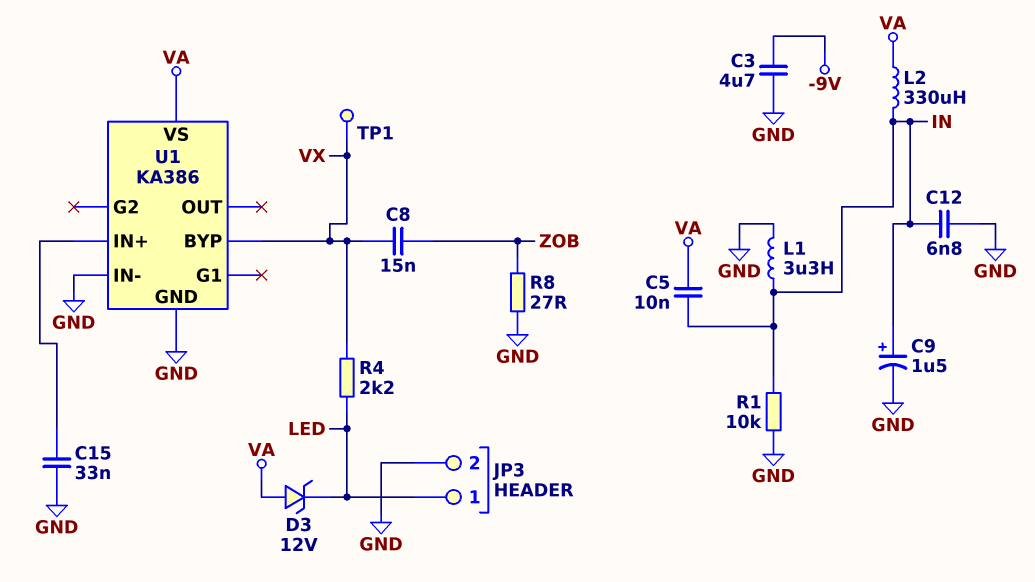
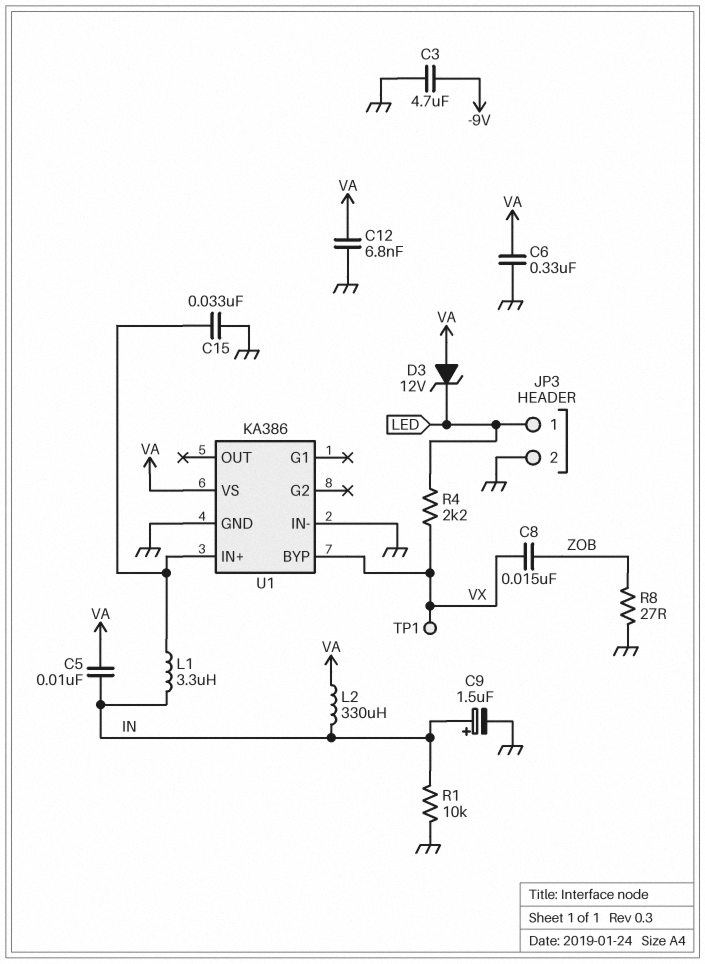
C6: none -> 330nF (GND, VA)
C12: 6.8nF (GND, IN) -> 6.8nF (GND, VA)
L1: 3.3uH (GND, IN) -> 3.3uH (IN, U1/IN+)

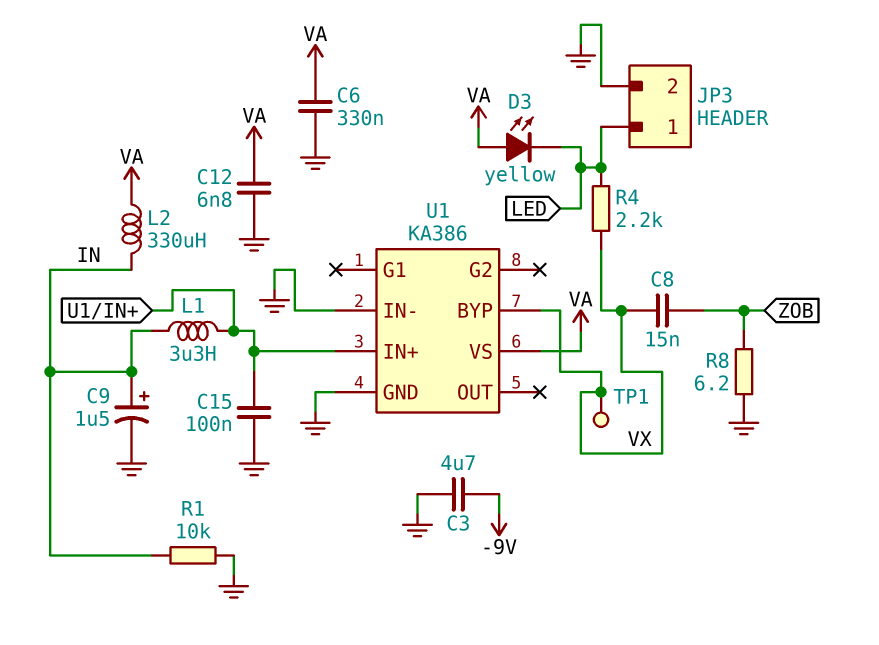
C5: 10nF (IN, VA) -> none
C15: 33nF (GND, U1/IN+) -> 100nF (GND, U1/IN+)
D3: zener 12V (A VA, K LED) -> LED yellow (A VA, K LED)
R8: 27 (GND, ZOB) -> 6.2 (GND, ZOB)

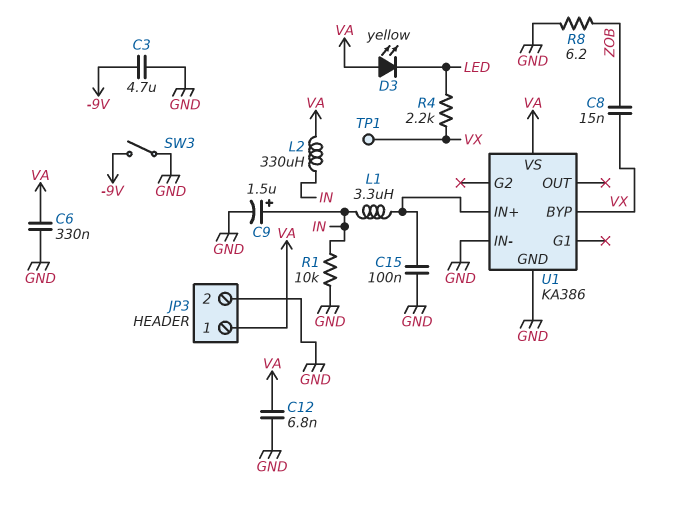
JP3 pin 1: LED -> VA
SW3: none -> switch (-9V, GND)

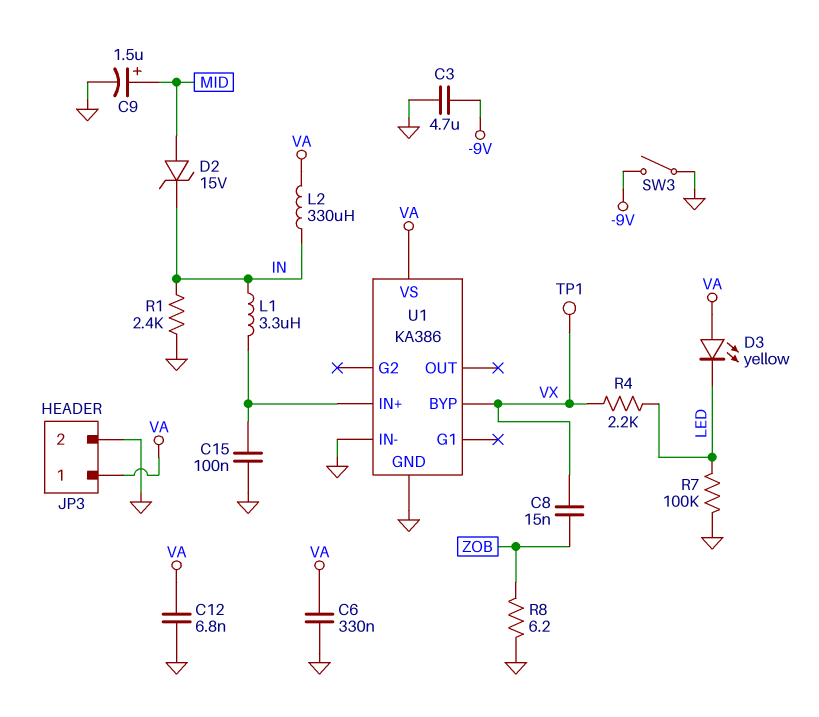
C9: 1.5uF (plus IN, minus GND) -> 1.5uF (plus MID, minus GND)
D2: none -> zener 15V (A MID, K IN)
R1: 10k (GND, IN) -> 2.4k (GND, IN)
R7: none -> 100k (GND, LED)

